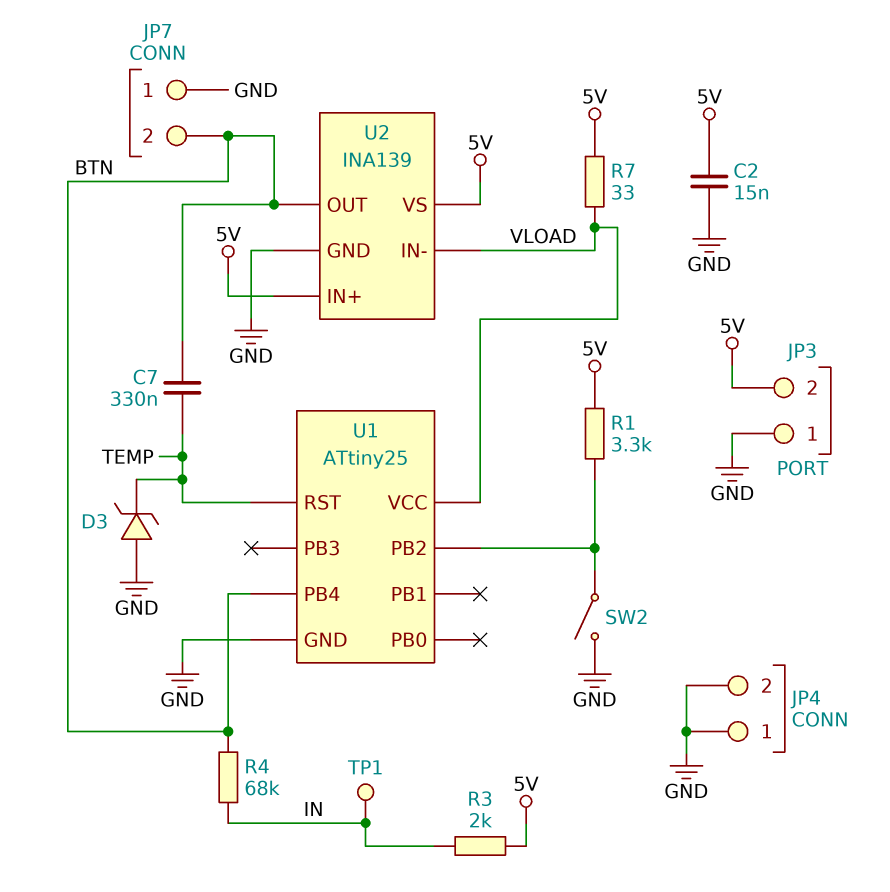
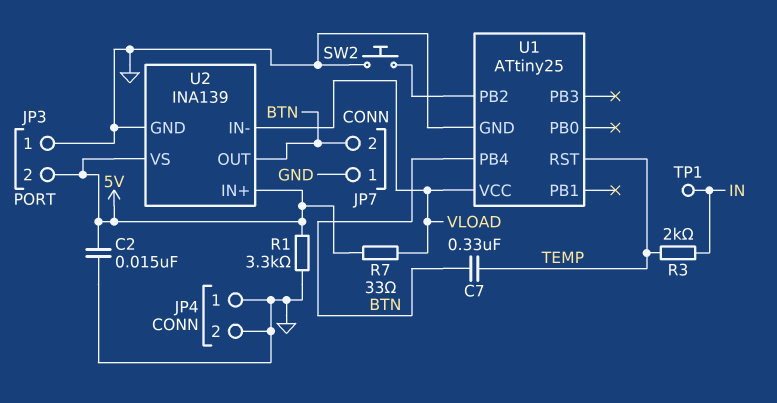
D3: zener (A GND, K TEMP) -> none
R1: 3.3k (5V, U1/PB2) -> 3.3k (5V, GND)
R3: 2k (5V, IN) -> 2k (IN, TEMP)
R4: 68k (BTN, IN) -> none
SW2: switch (GND, U1/PB2) -> button (GND, U1/PB2)

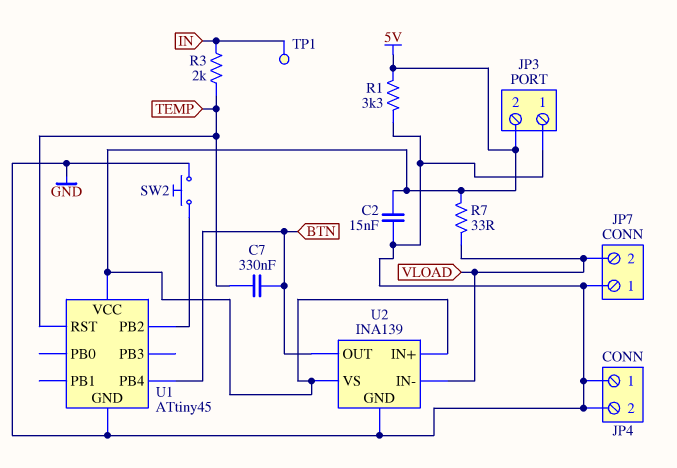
JP7 pin 2: BTN -> VLOAD
U1: ATtiny25 -> ATtiny45
U1 pin VCC: VLOAD -> 5V

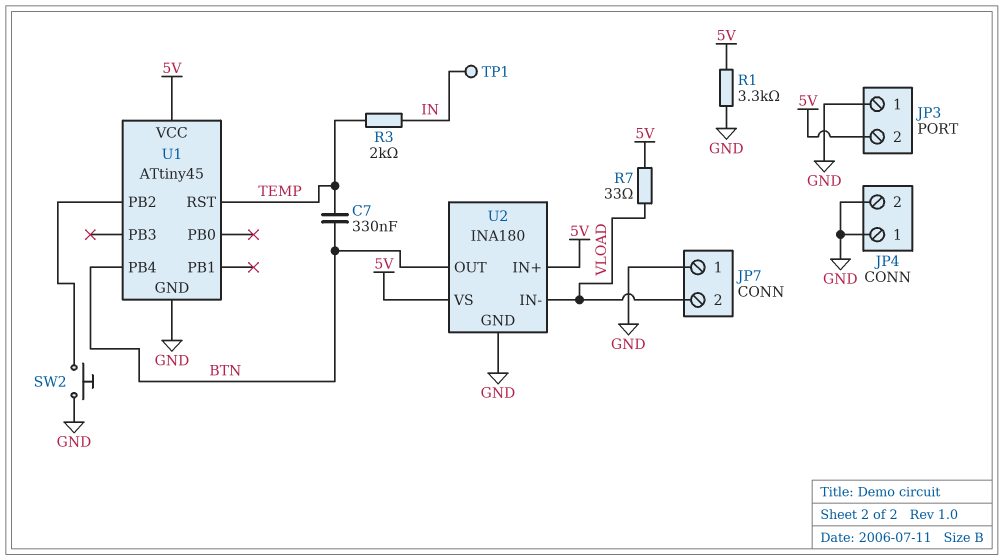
C2: 15nF (5V, GND) -> none
U2: INA139 -> INA180

